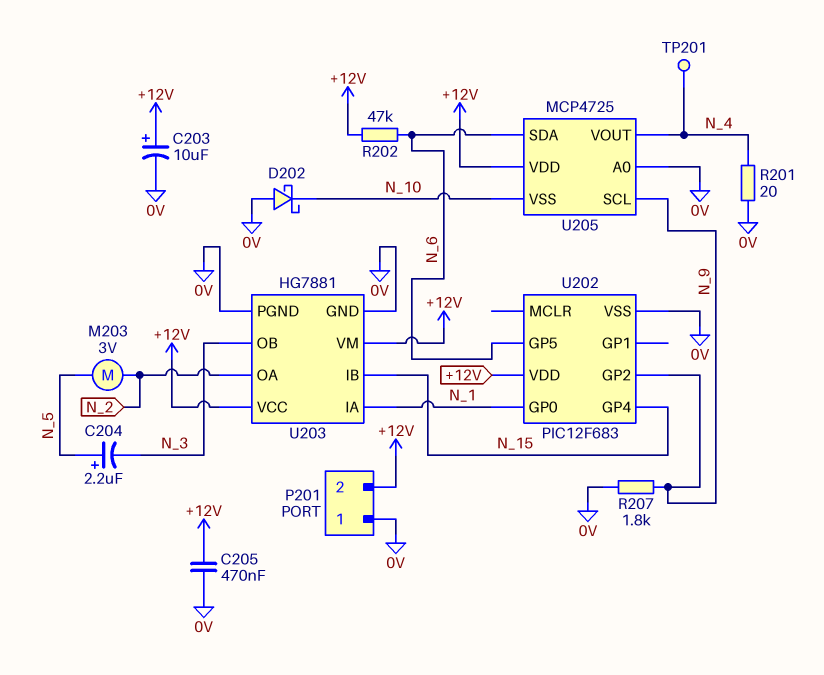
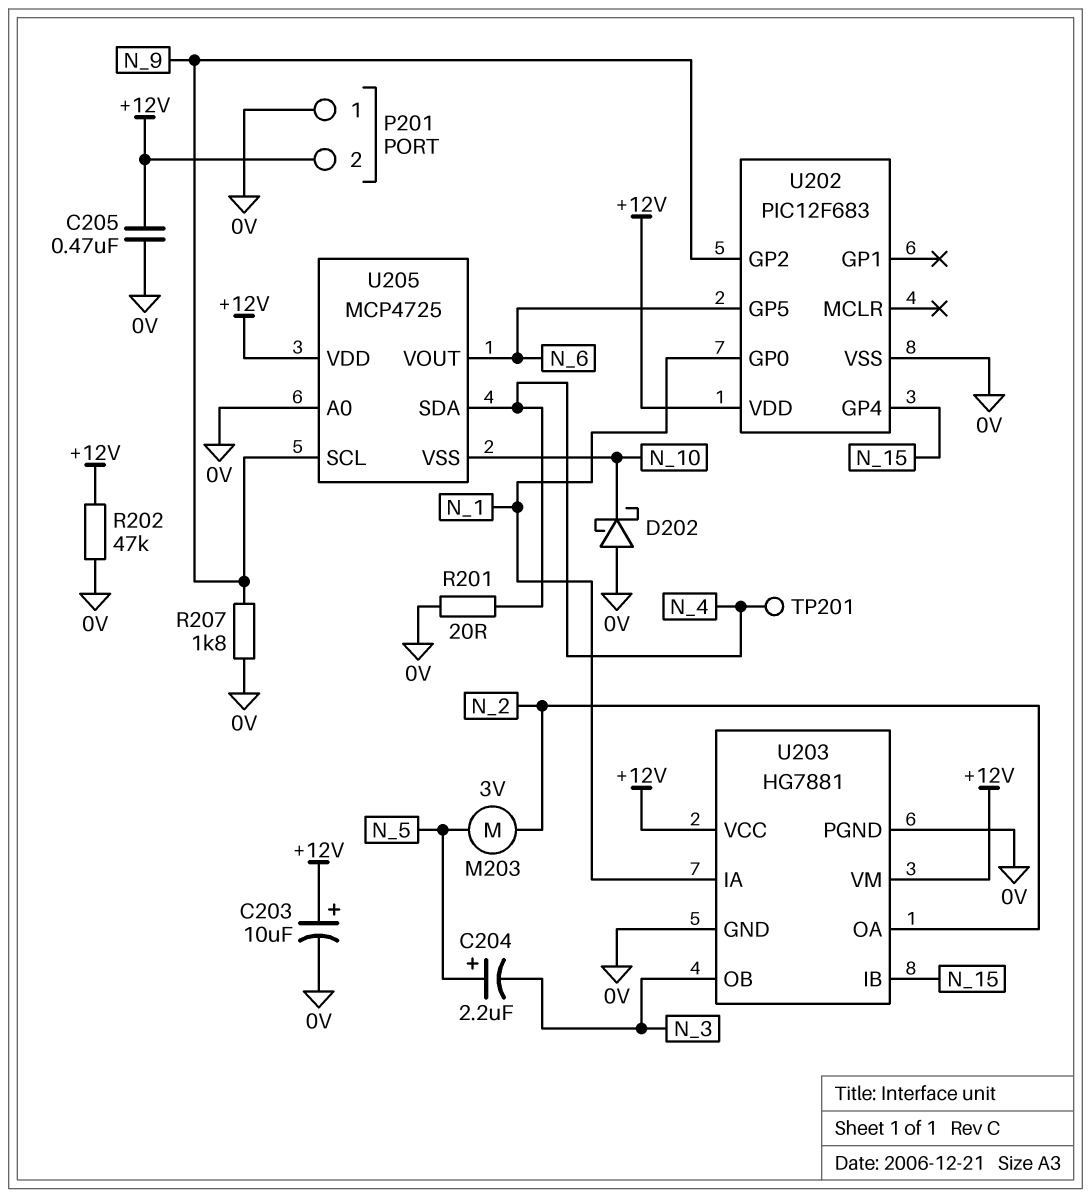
R202: 47k (+12V, N_6) -> 47k (+12V, 0V)
U205 pin SDA: N_6 -> N_4
U205 pin VOUT: N_4 -> N_6

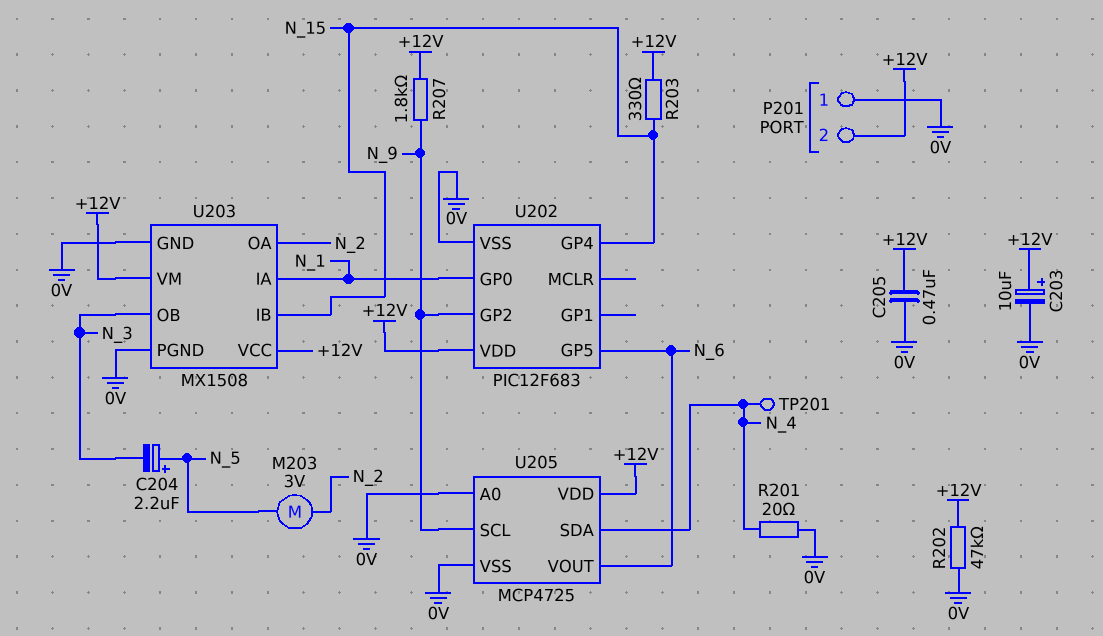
D202: schottky (A 0V, K N_10) -> none
R203: none -> 330 (+12V, N_15)
R207: 1.8k (0V, N_9) -> 1.8k (+12V, N_9)
U203: HG7881 -> MX1508
U205 pin VSS: N_10 -> 0V

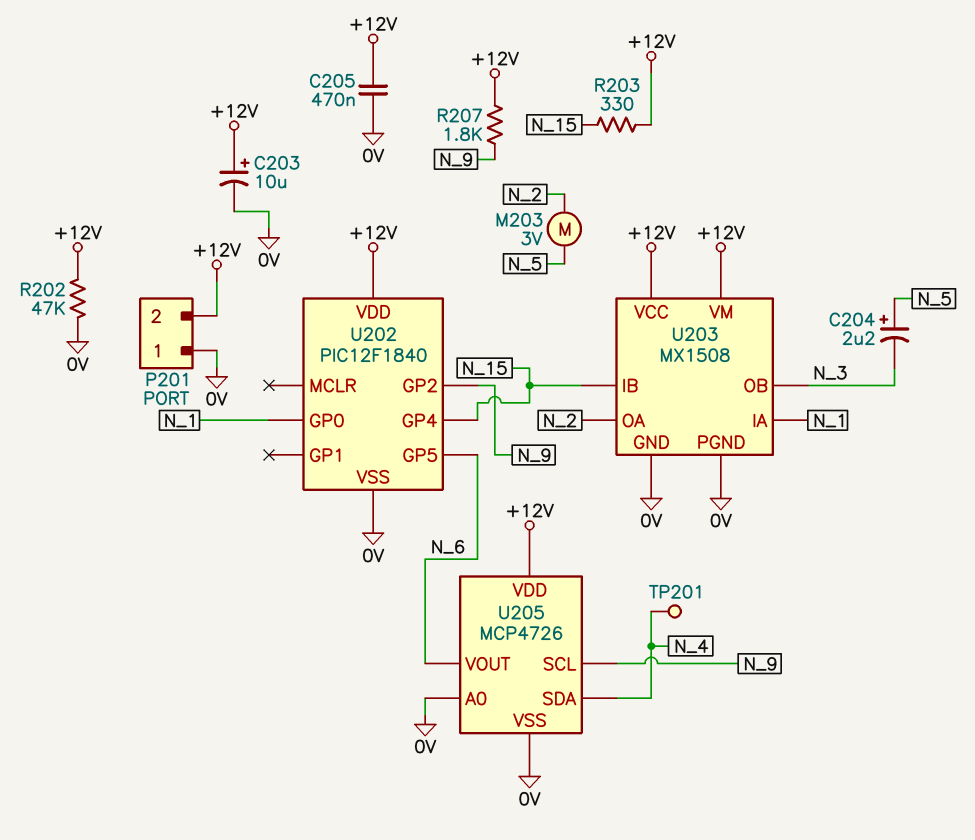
R201: 20 (0V, N_4) -> none
U202: PIC12F683 -> PIC12F1840
U205: MCP4725 -> MCP4726

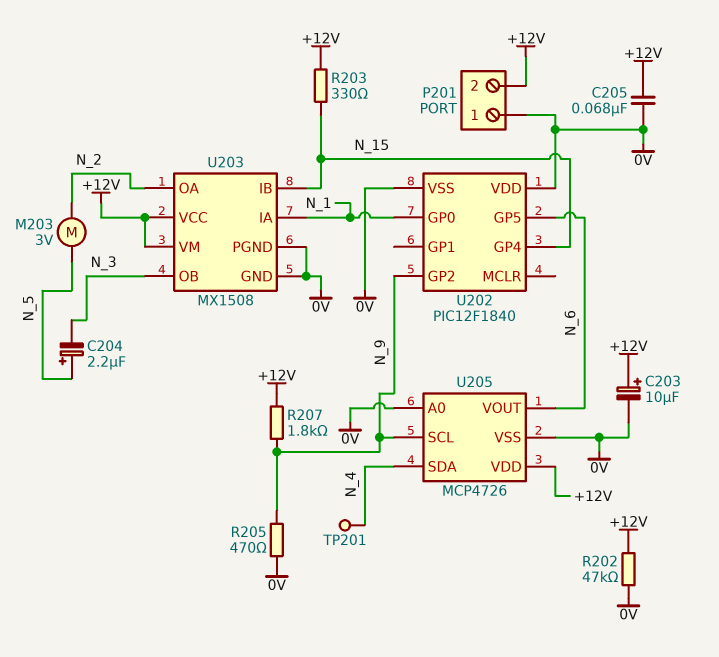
C205: 470nF (+12V, 0V) -> 68nF (+12V, 0V)
R205: none -> 470 (0V, N_9)
U202 pin VDD: +12V -> 0V

